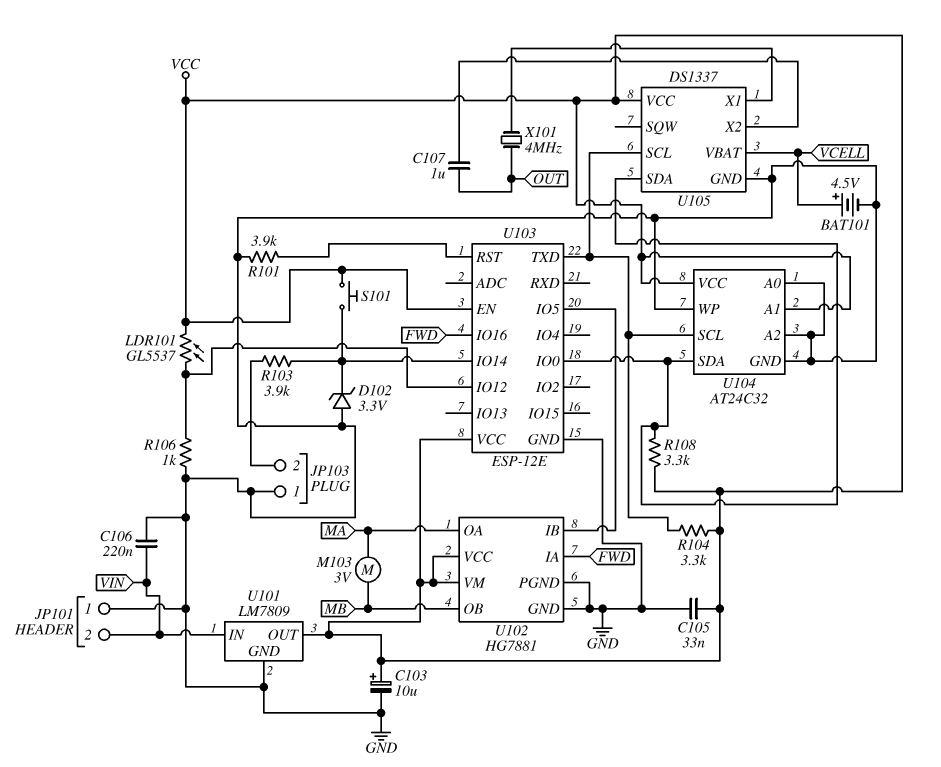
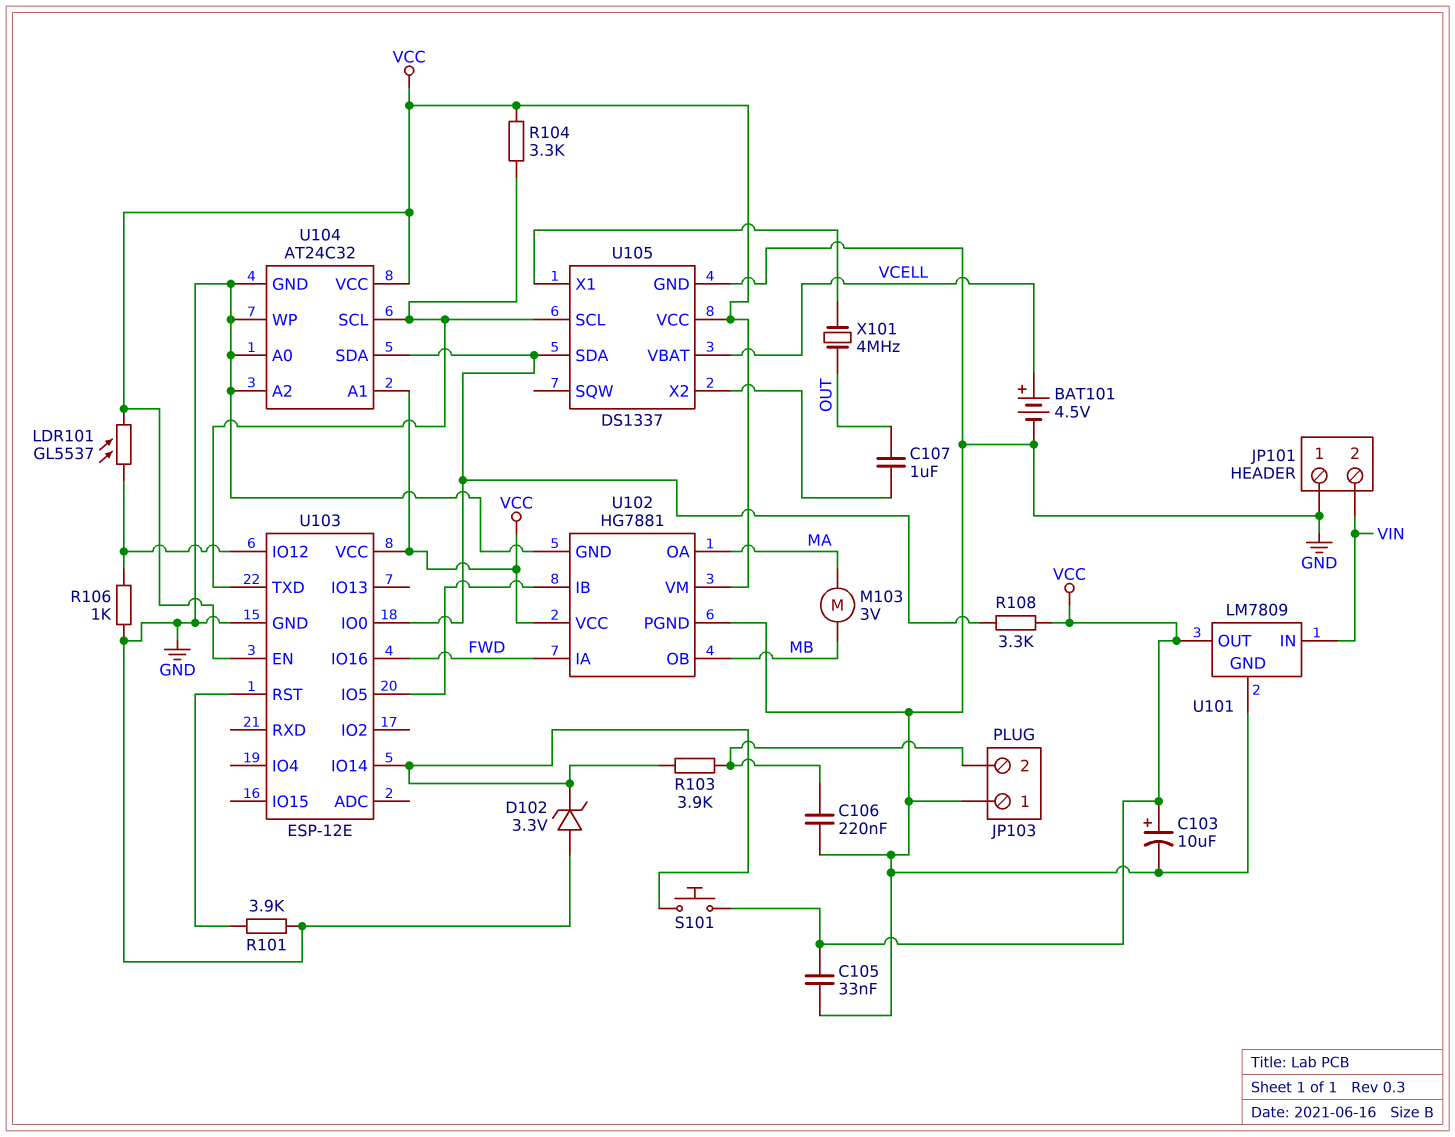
C106: 220nF (GND, VIN) -> 220nF (GND, JP103/2)

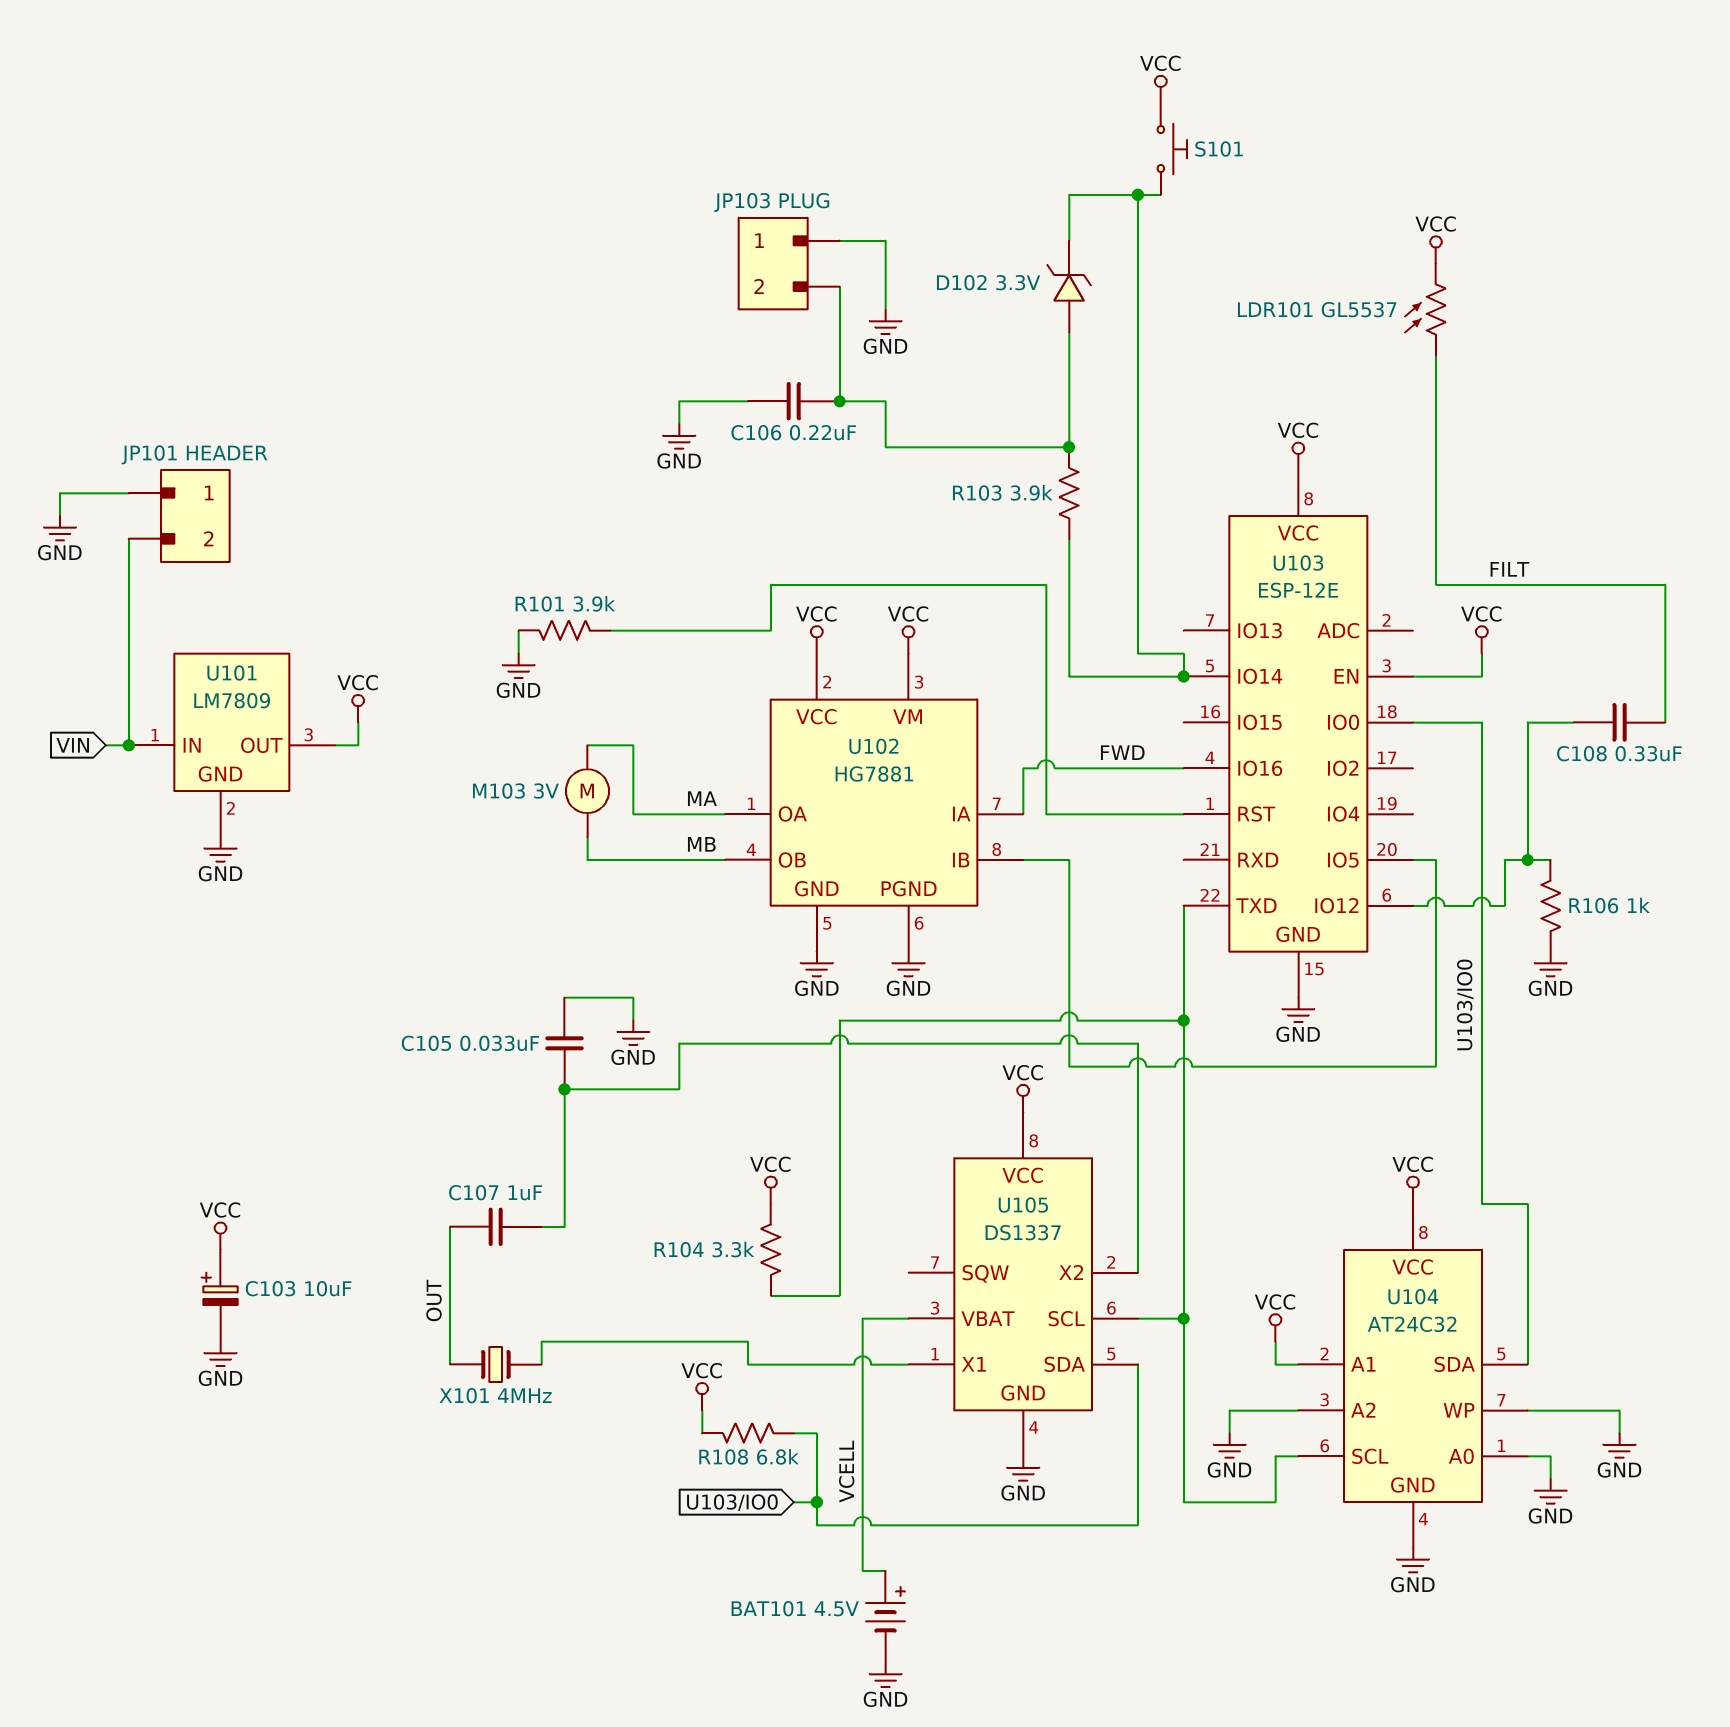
C105: 33nF (GND, VCC) -> 33nF (GND, U105/X2)
C108: none -> 330nF (FILT, U103/IO12)
D102: zener 3.3V (A GND, K U103/IO14) -> zener 3.3V (A JP103/2, K U103/IO14)
LDR101: GL5537 (U103/IO12, VCC) -> GL5537 (FILT, VCC)
R108: 3.3k (U103/IO0, VCC) -> 6.8k (U103/IO0, VCC)

